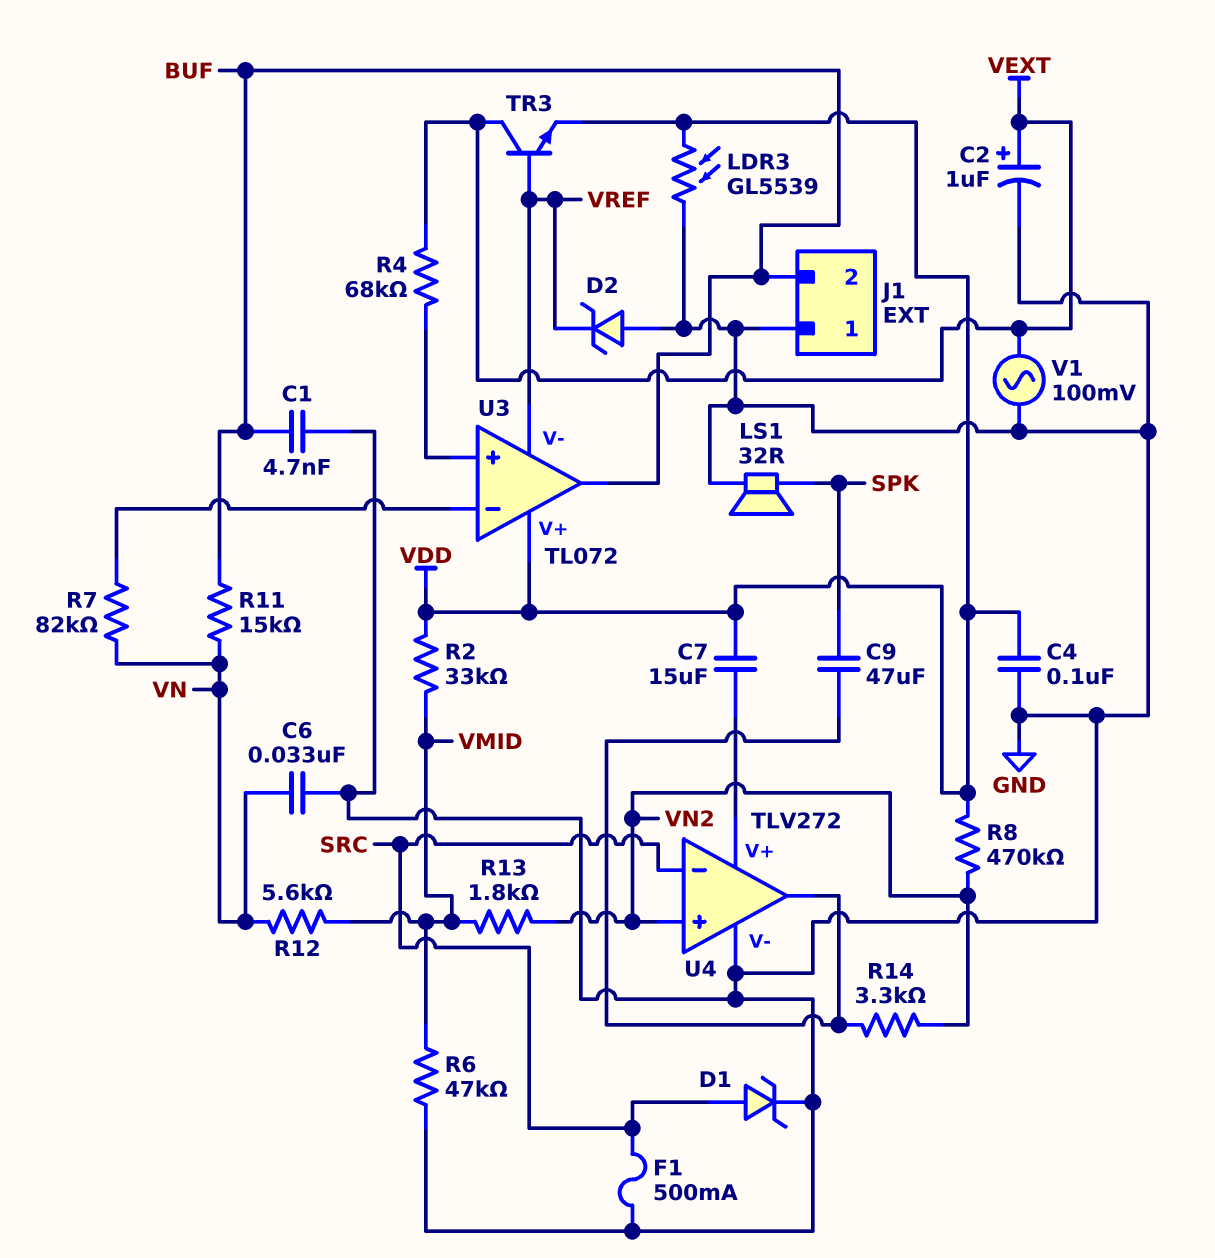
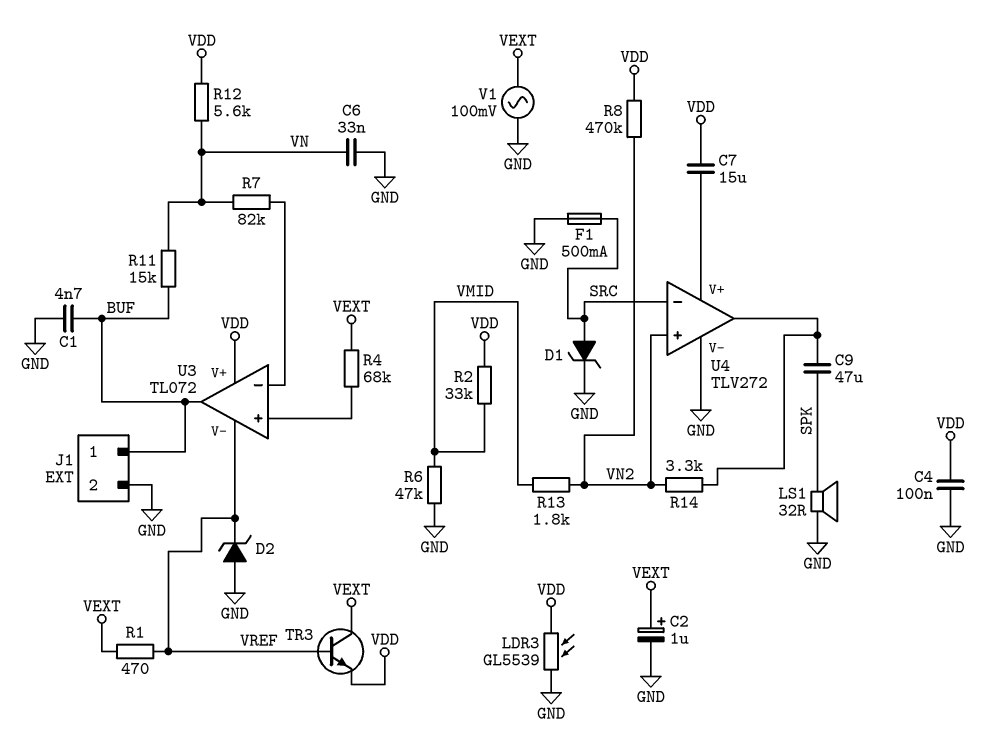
J1 pin 1: GND -> BUF
J1 pin 2: BUF -> GND
R1: none -> 470 (VEXT, VREF)
R12: 5.6k (VMID, VN) -> 5.6k (VDD, VN)

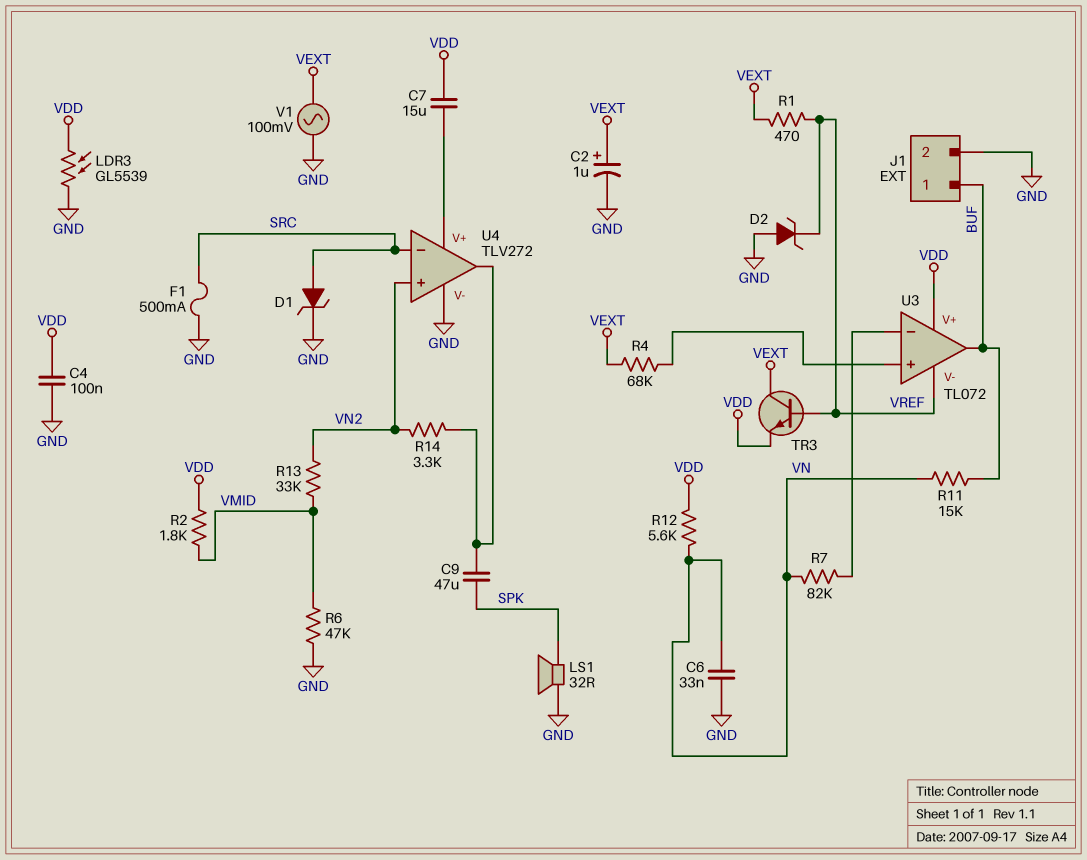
C1: 4.7nF (BUF, GND) -> none
R2: 33k (VDD, VMID) -> 1.8k (VDD, VMID)
R8: 470k (VDD, VN2) -> none
R13: 1.8k (VMID, VN2) -> 33k (VMID, VN2)

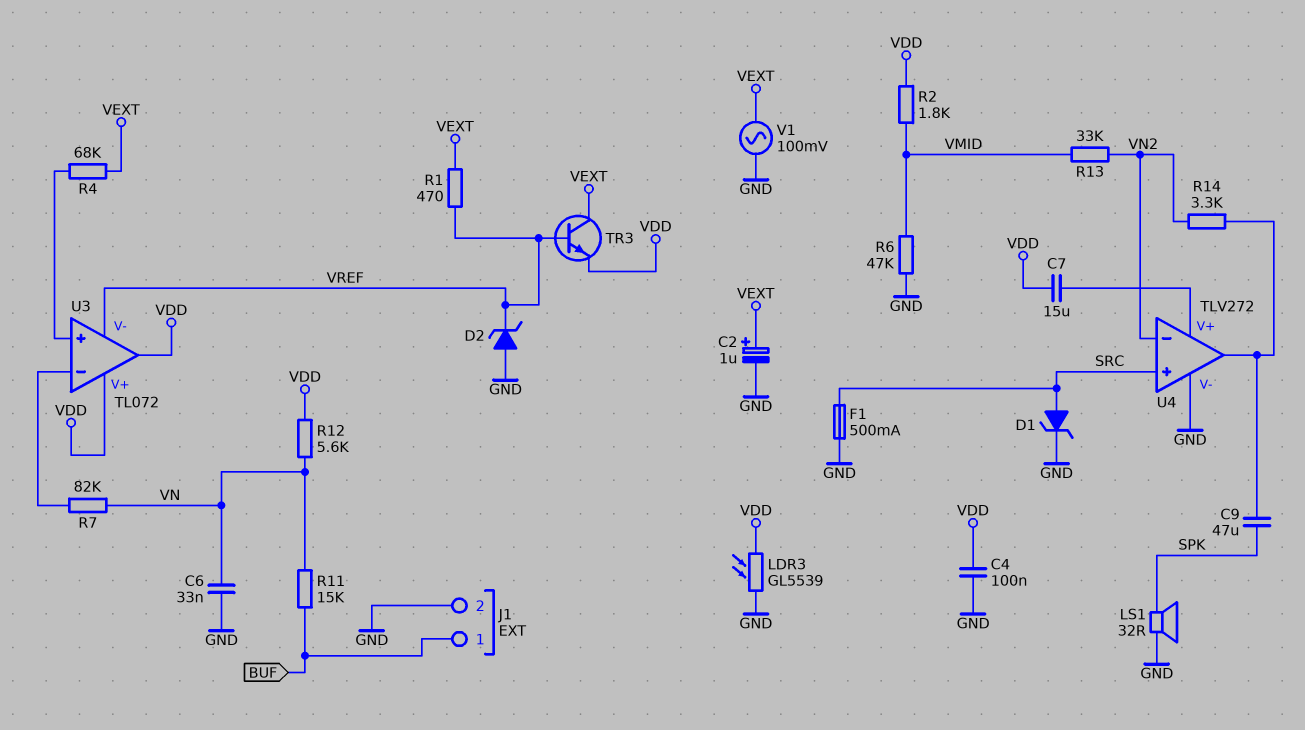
U3 pin out: BUF -> VDD
U4 pin in+: VN2 -> SRC
U4 pin in-: SRC -> VN2

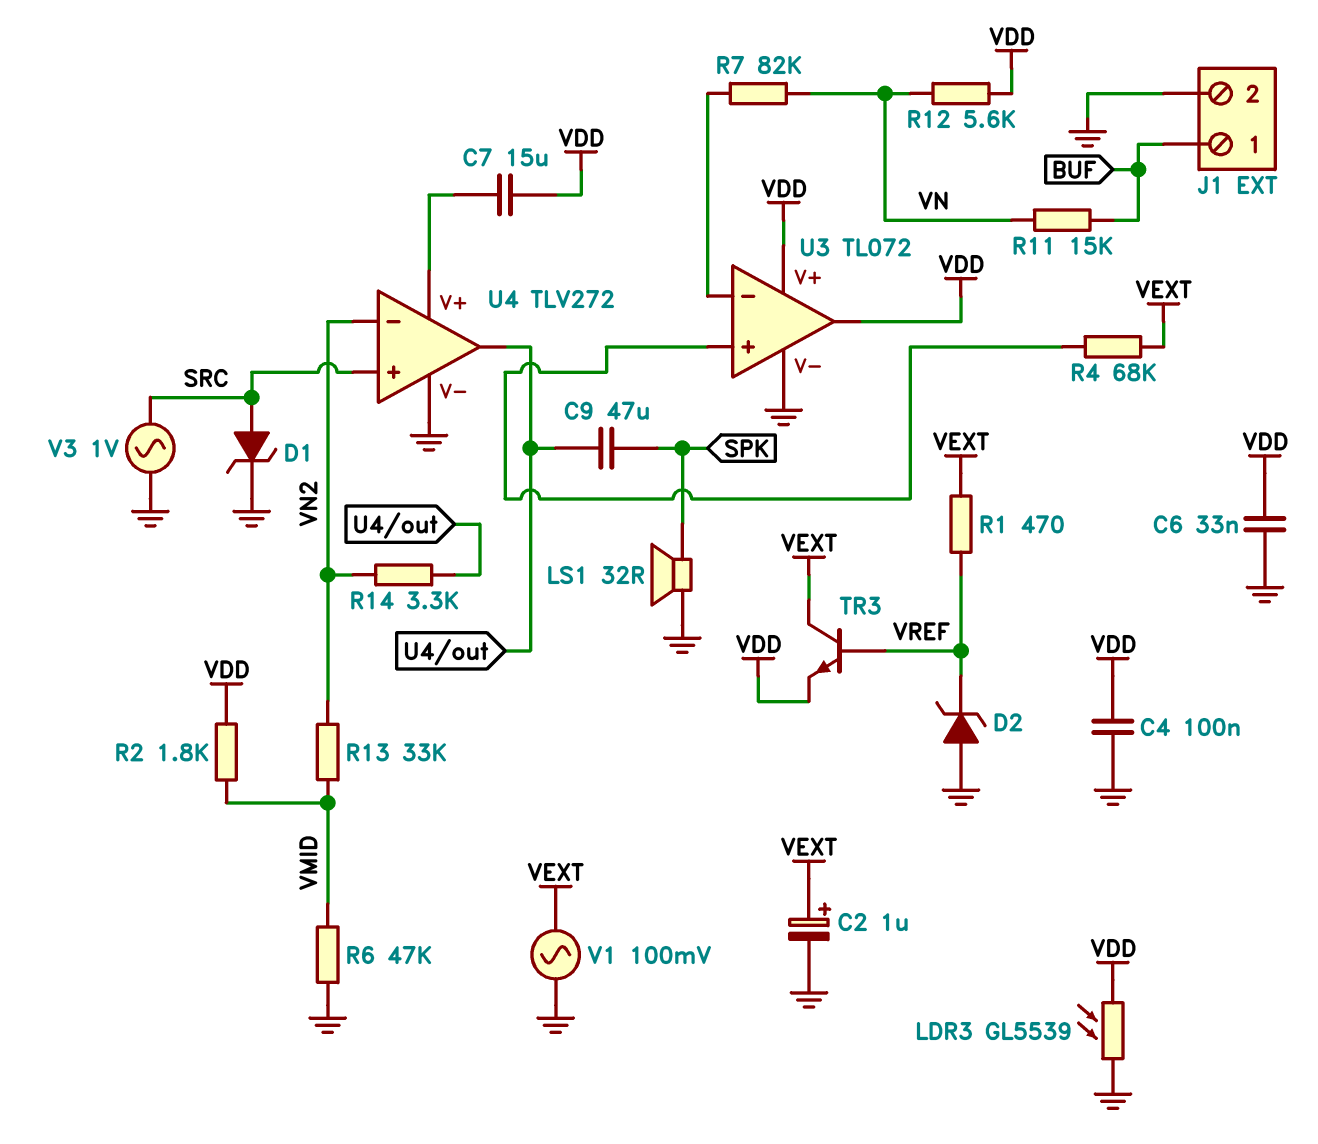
C6: 33nF (GND, VN) -> 33nF (GND, VDD)
F1: 500mA (GND, SRC) -> none
U3 pin V-: VREF -> GND
V3: none -> AC 1V (GND, SRC)

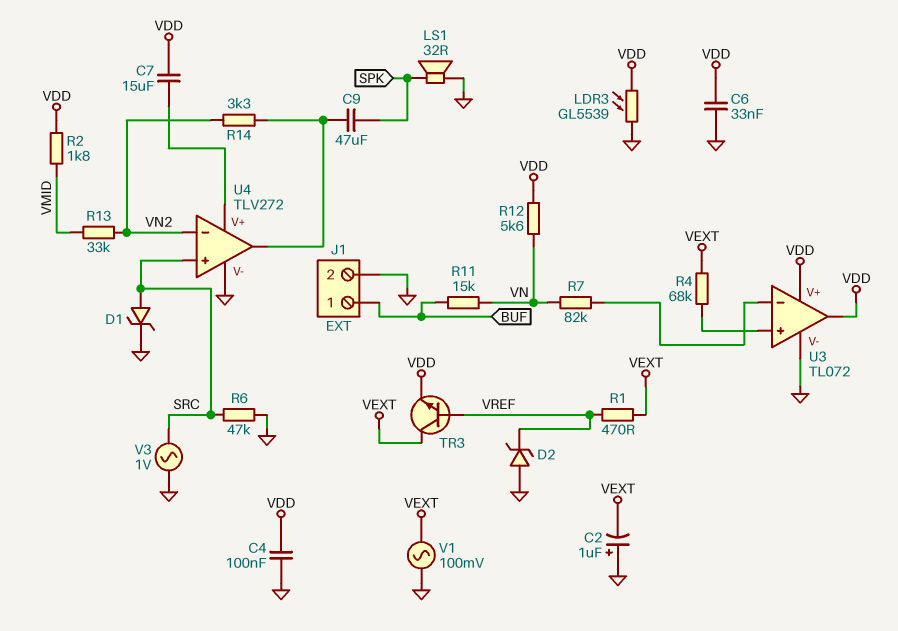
C2: 1uF (plus VEXT, minus GND) -> 1uF (plus GND, minus VEXT)
R6: 47k (GND, VMID) -> 47k (GND, SRC)

